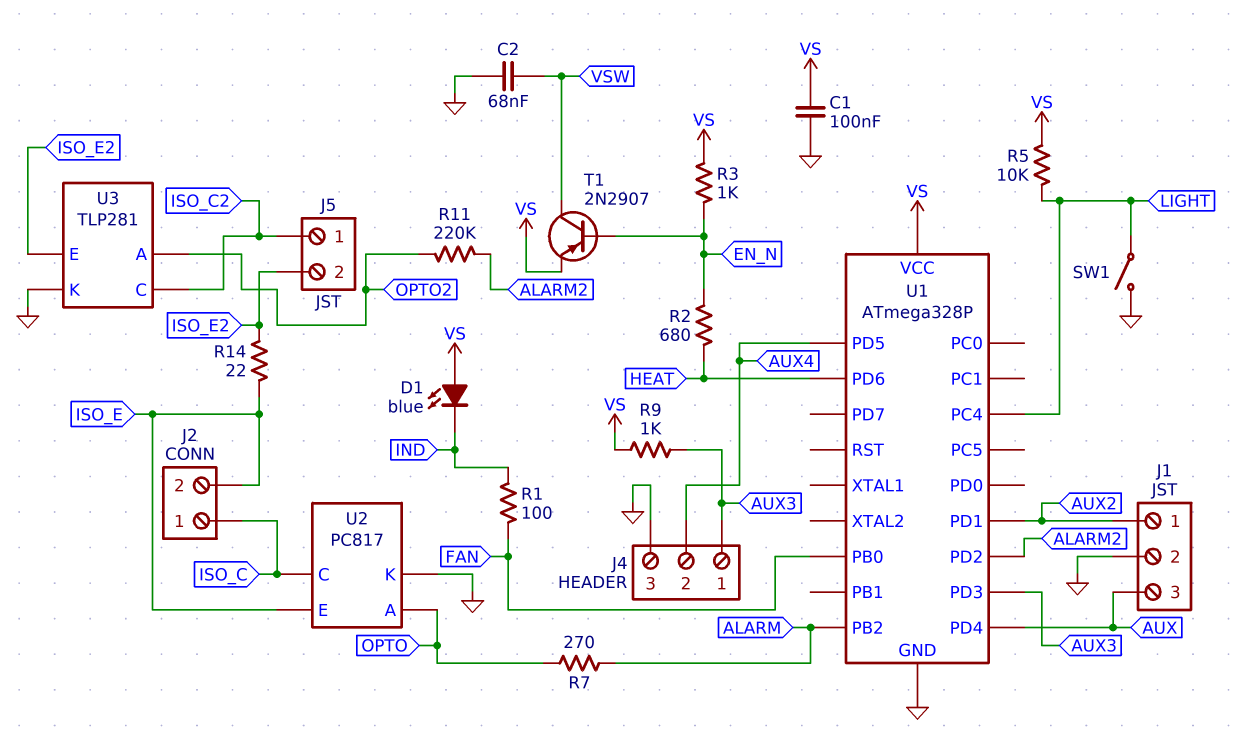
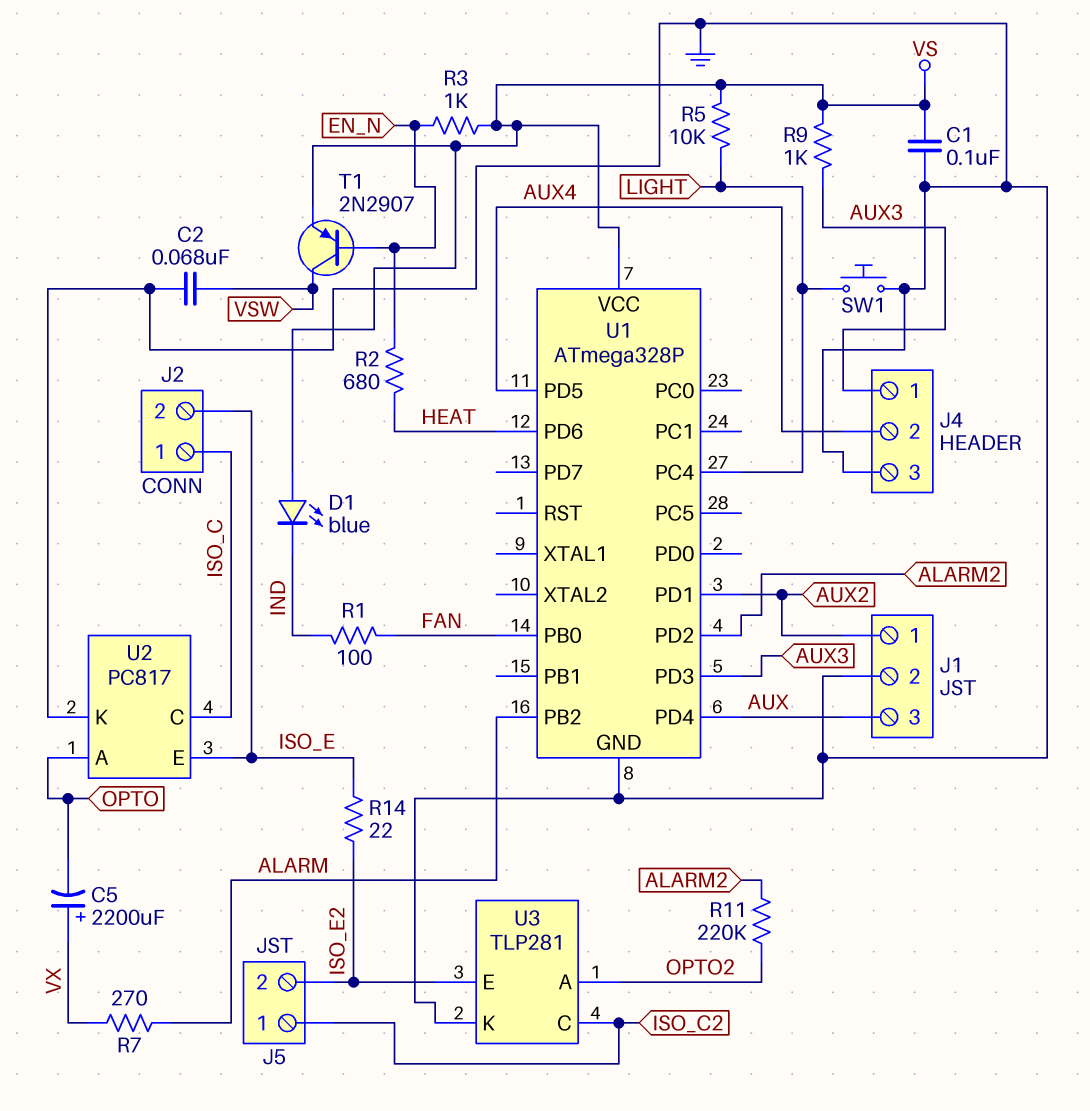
C5: none -> 2200uF (plus VX, minus OPTO)
R7: 270 (ALARM, OPTO) -> 270 (ALARM, VX)
SW1: switch (GND, LIGHT) -> button (GND, LIGHT)

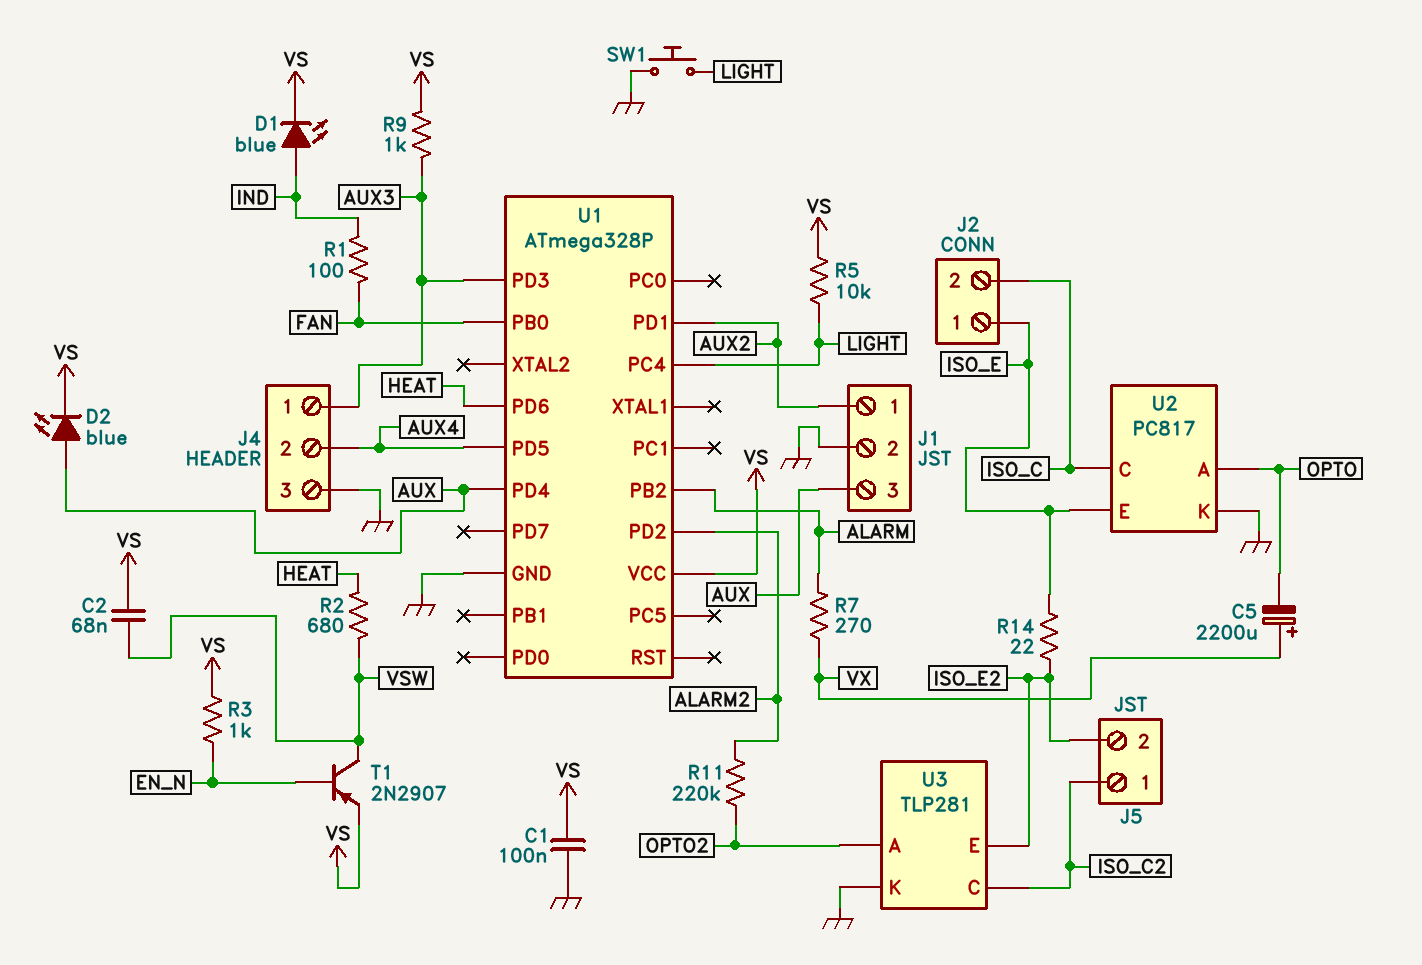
C2: 68nF (GND, VSW) -> 68nF (VS, VSW)
D1: LED blue (A VS, K IND) -> LED blue (A IND, K VS)
D2: none -> LED blue (A AUX, K VS)
J2 pin 1: ISO_C -> ISO_E
J2 pin 2: ISO_E -> ISO_C
R2: 680 (EN_N, HEAT) -> 680 (HEAT, VSW)

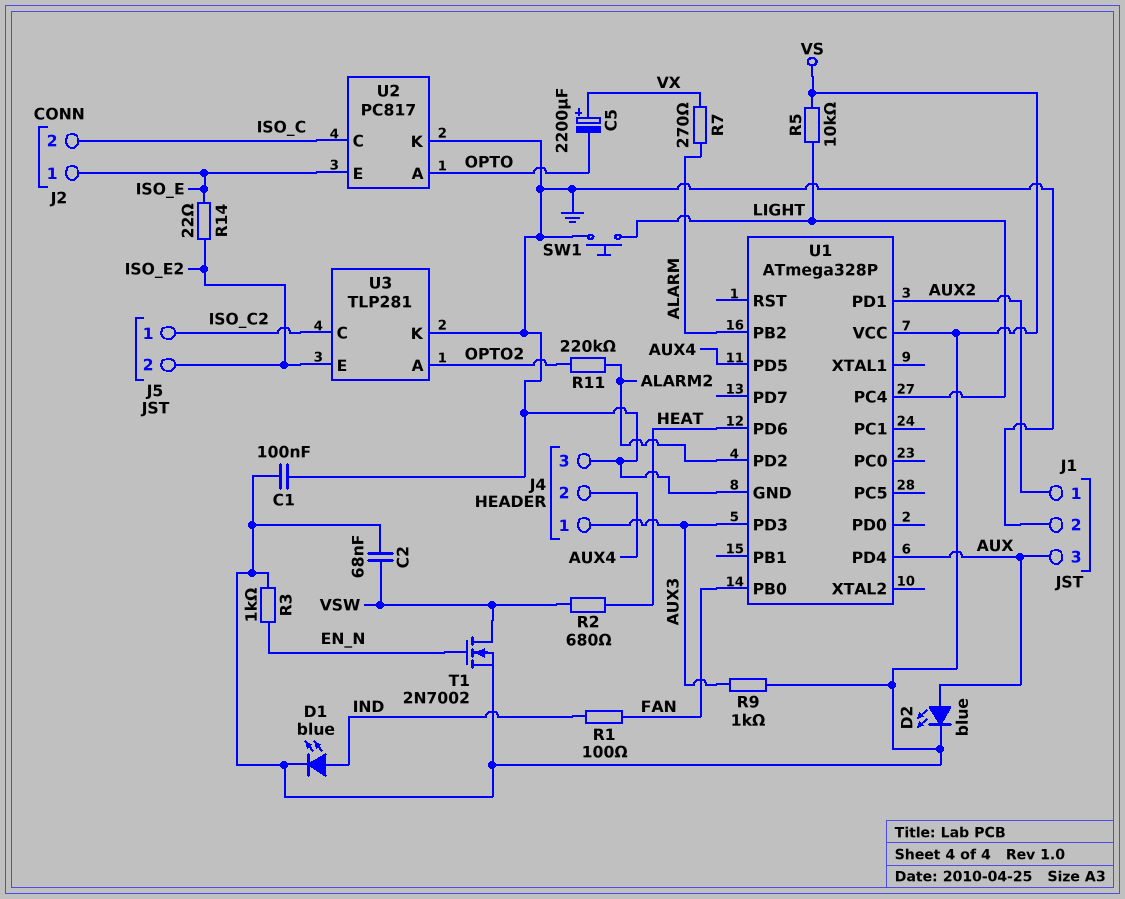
T1: PNP 2N2907 (B EN_N, C VSW, E VS) -> NMOS 2N7002 (G EN_N, D VSW, S VS)

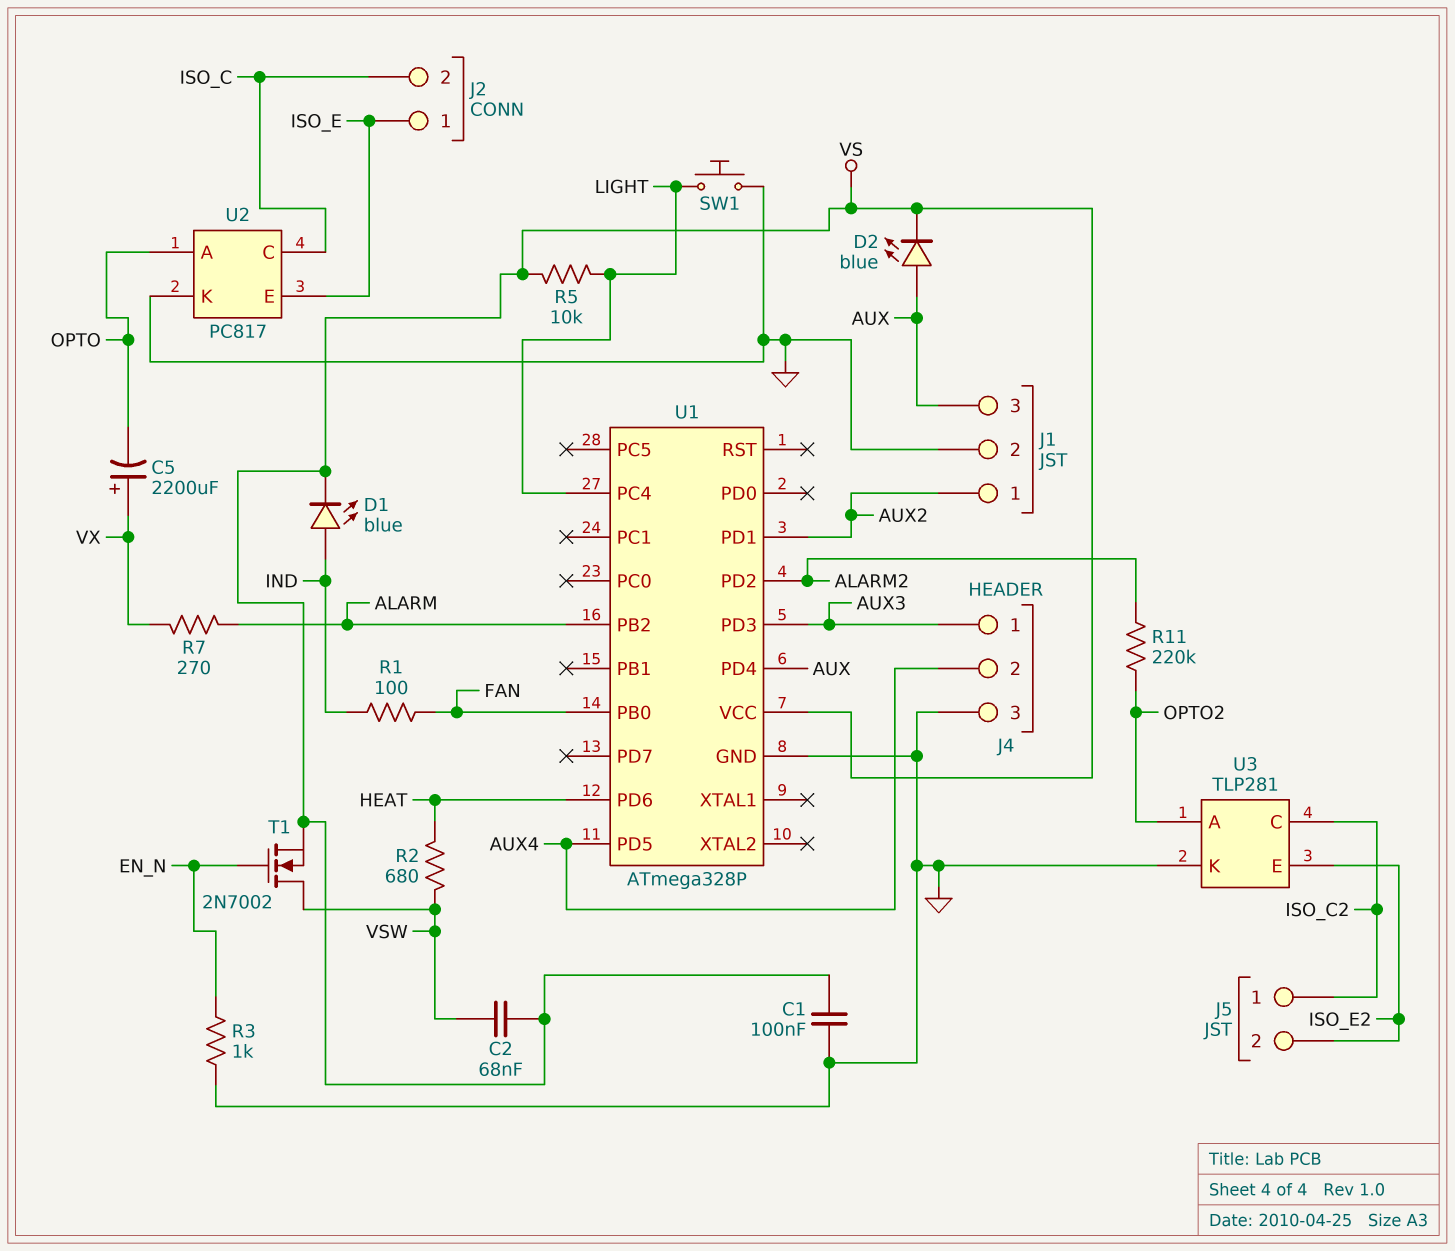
R3: 1k (EN_N, VS) -> 1k (EN_N, GND)
R9: 1k (AUX3, VS) -> none
R14: 22 (ISO_E, ISO_E2) -> none

